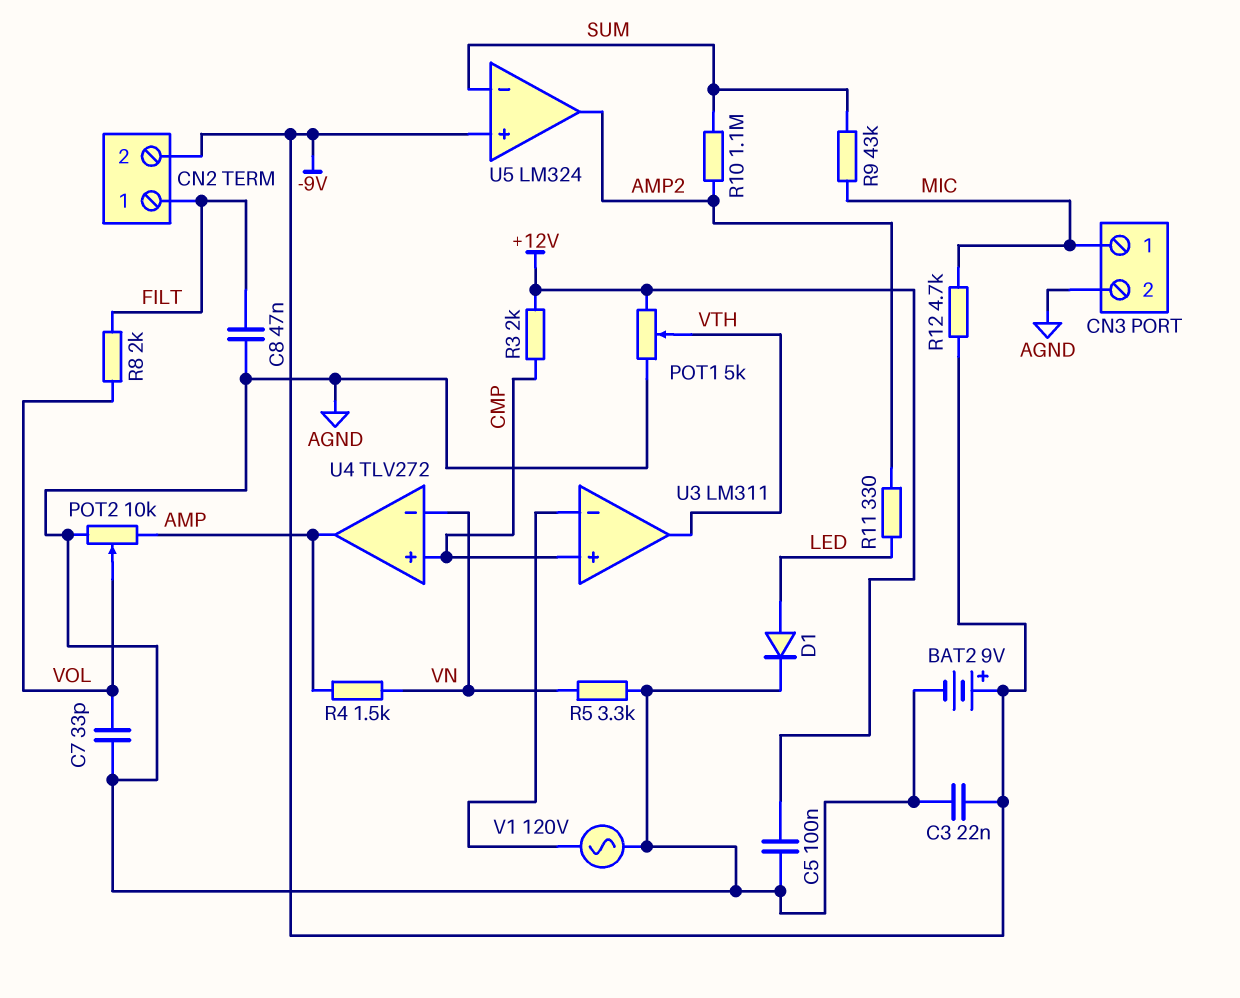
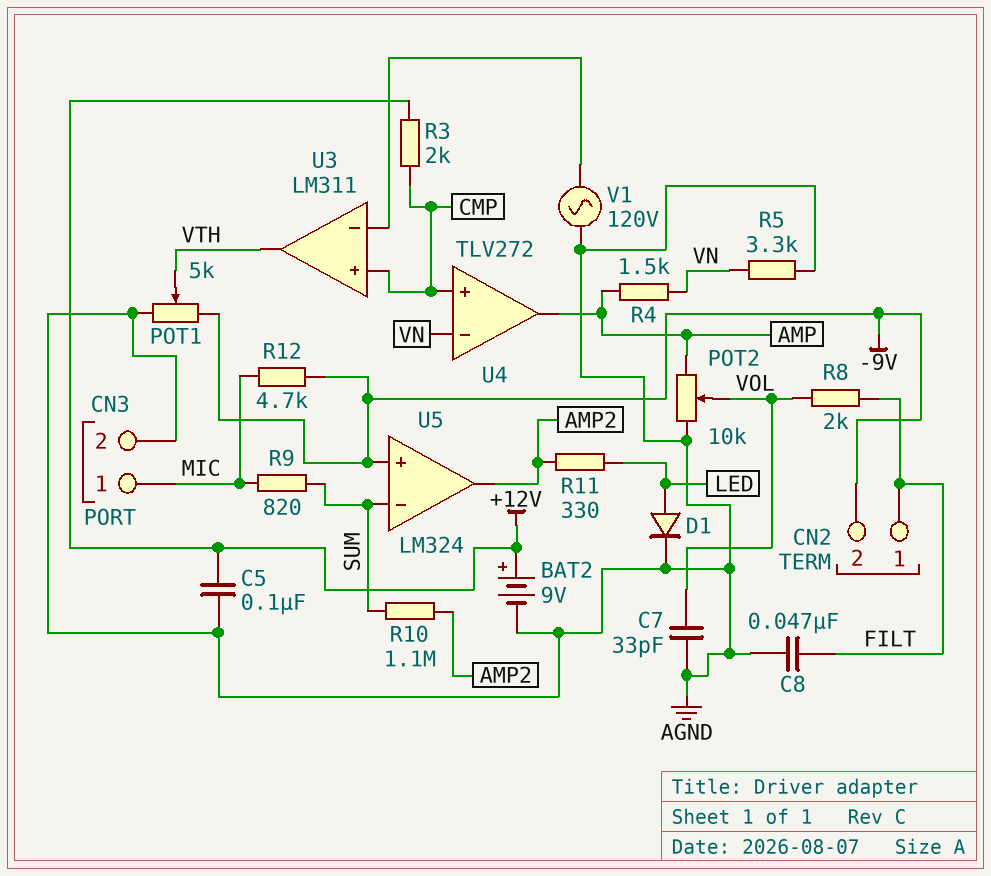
BAT2: 9V (plus -9V, minus AGND) -> 9V (plus +12V, minus AGND)
C3: 22nF (-9V, AGND) -> none
POT1: 5k (+12V, AGND, wiper VTH) -> 5k (-9V, AGND, wiper VTH)
R9: 43k (MIC, SUM) -> 820 (MIC, SUM)

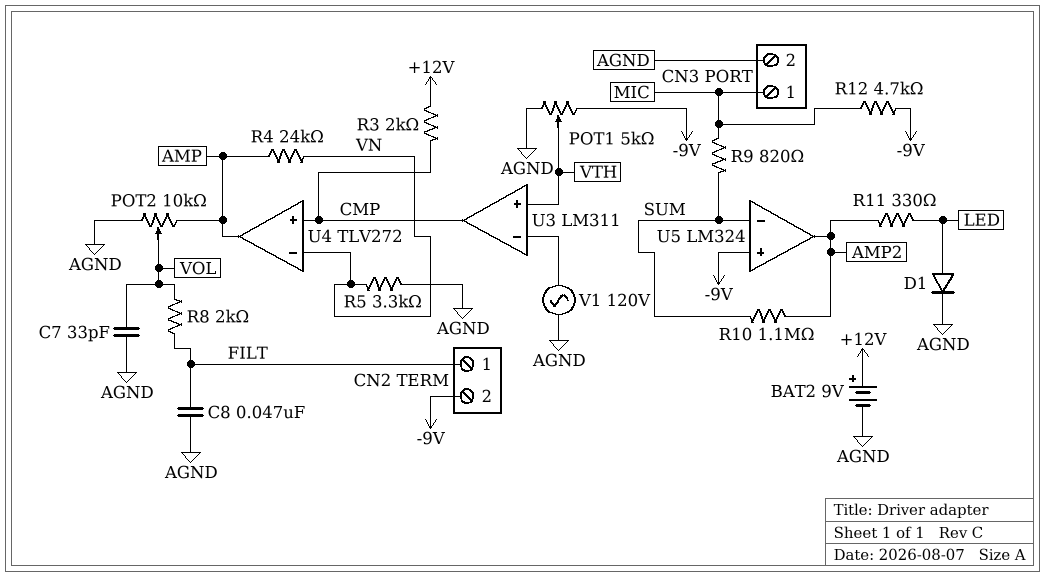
C5: 100nF (+12V, AGND) -> none
R4: 1.5k (AMP, VN) -> 24k (AMP, VN)
U3 pin in+: CMP -> VTH
U3 pin out: VTH -> CMP

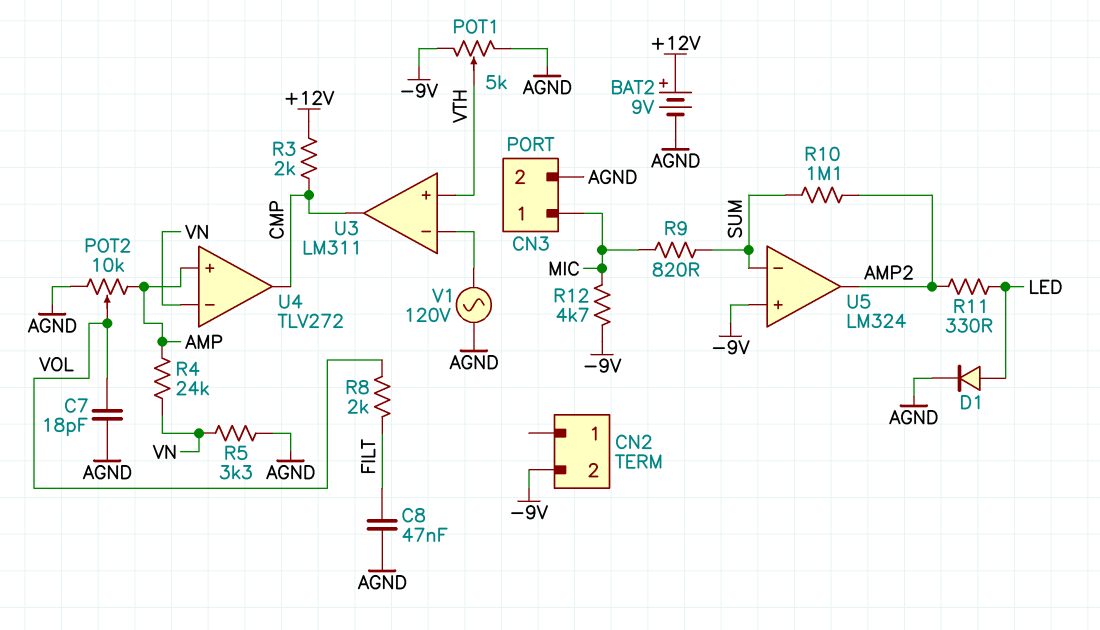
C7: 33pF (AGND, VOL) -> 18pF (AGND, VOL)
CN2 pin 1: FILT -> none
U4 pin in+: CMP -> AMP
U4 pin out: AMP -> CMP

